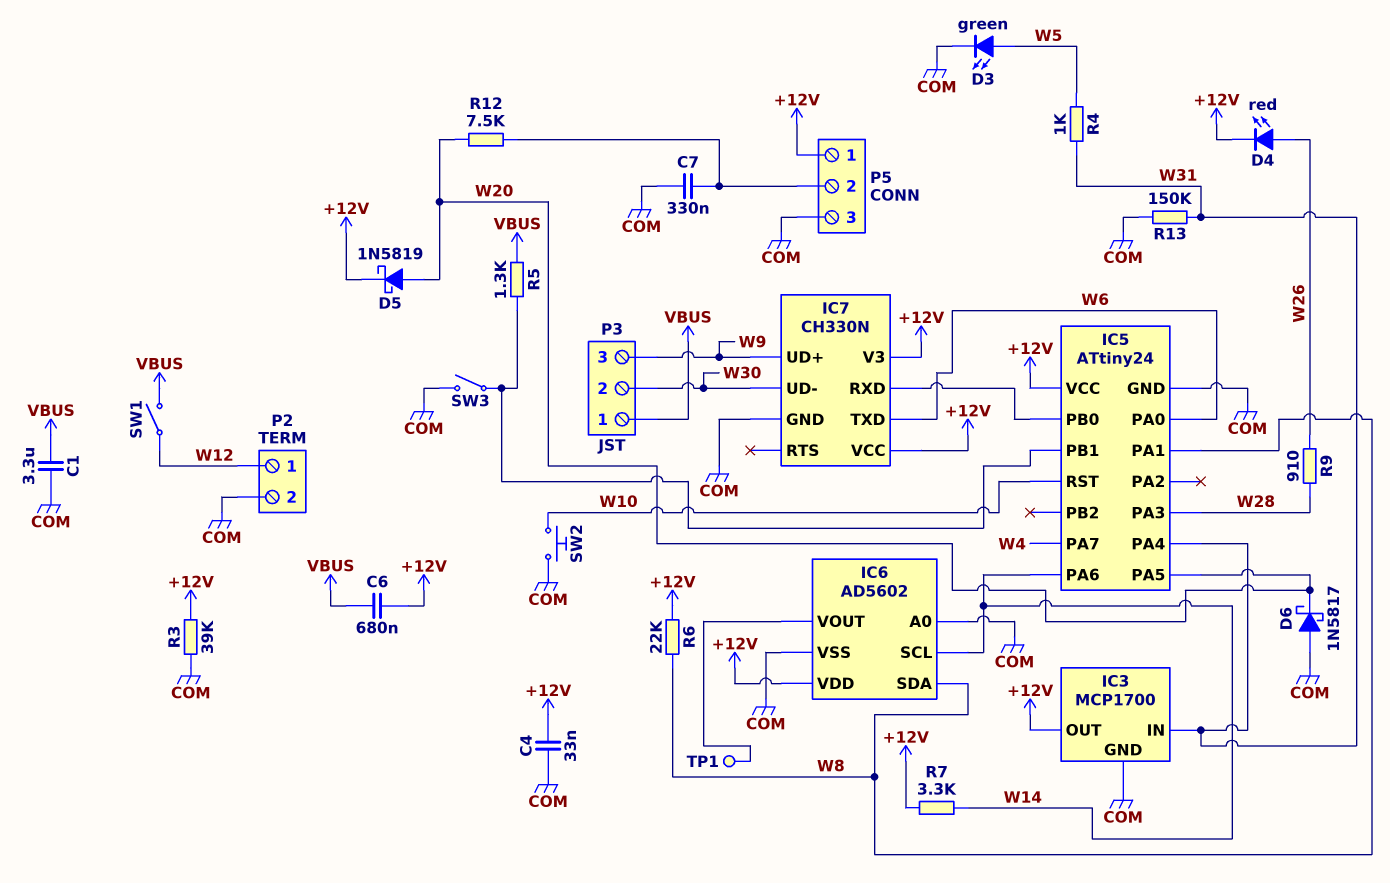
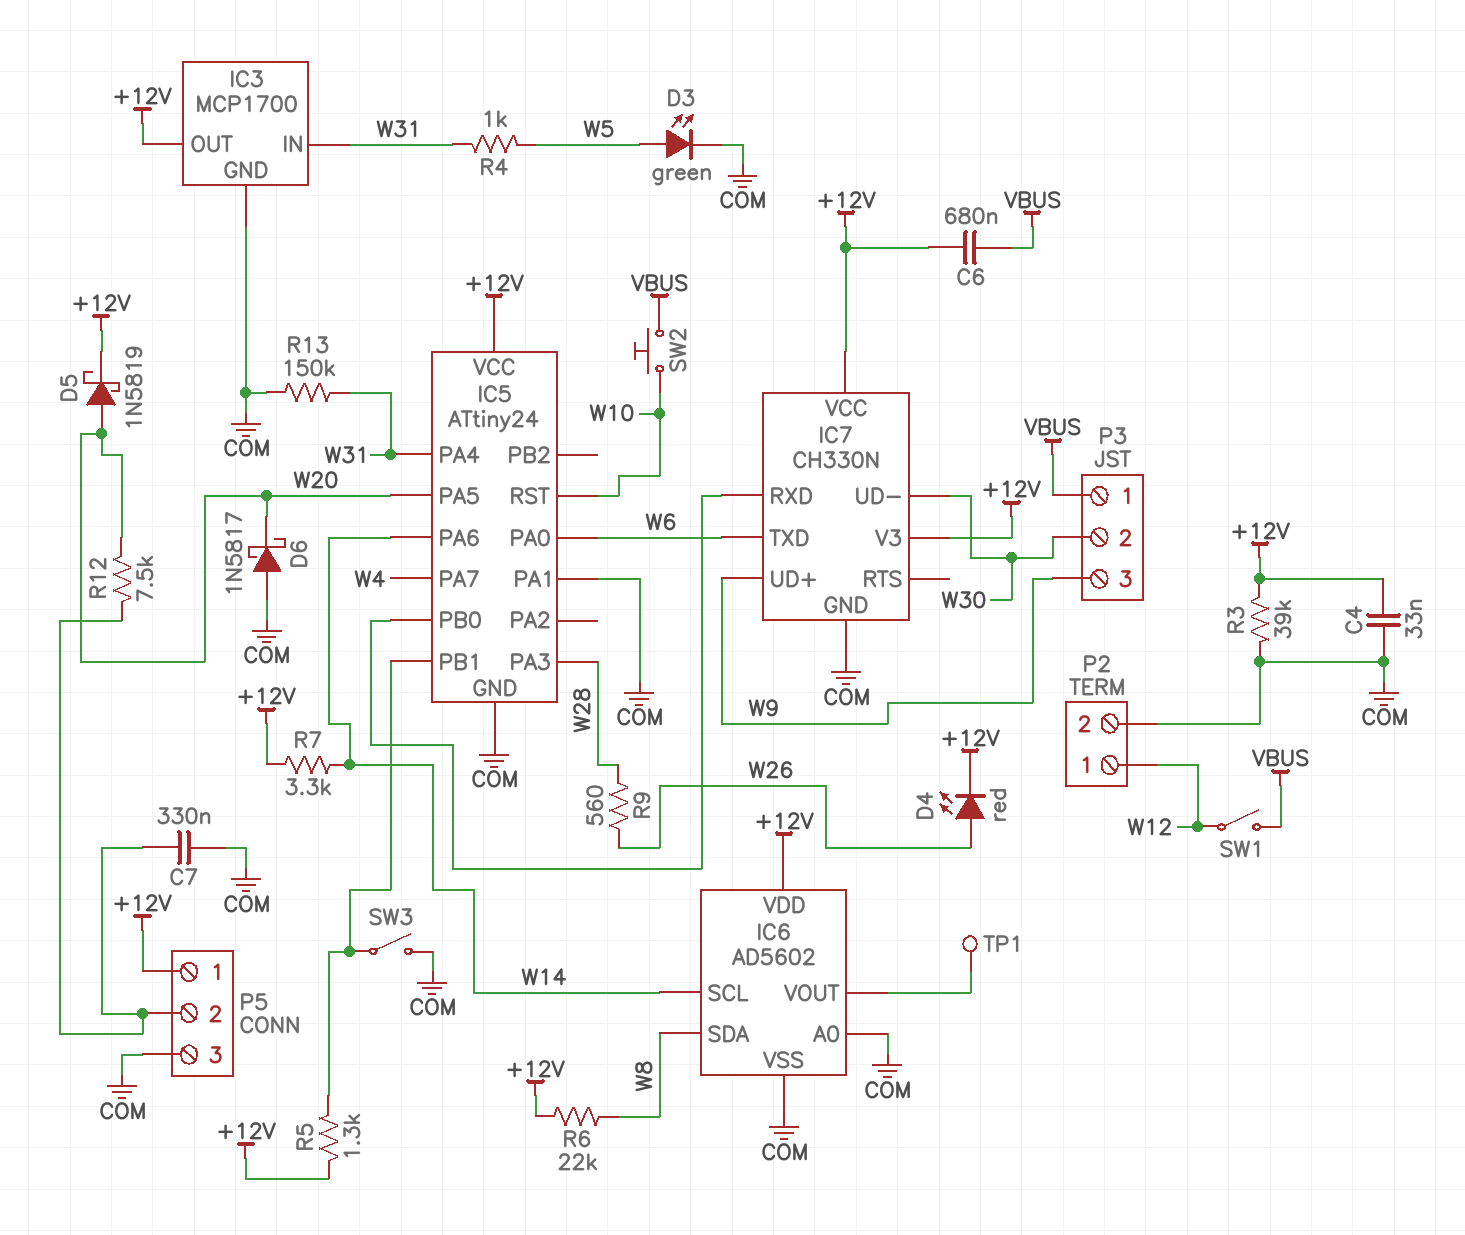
C1: 3.3uF (COM, VBUS) -> none
IC5 pin PA1: W8 -> COM
R5: 1.3k (IC5/PB1, VBUS) -> 1.3k (+12V, IC5/PB1)
R9: 910 (W26, W28) -> 560 (W26, W28)
SW2: button (COM, W10) -> button (VBUS, W10)

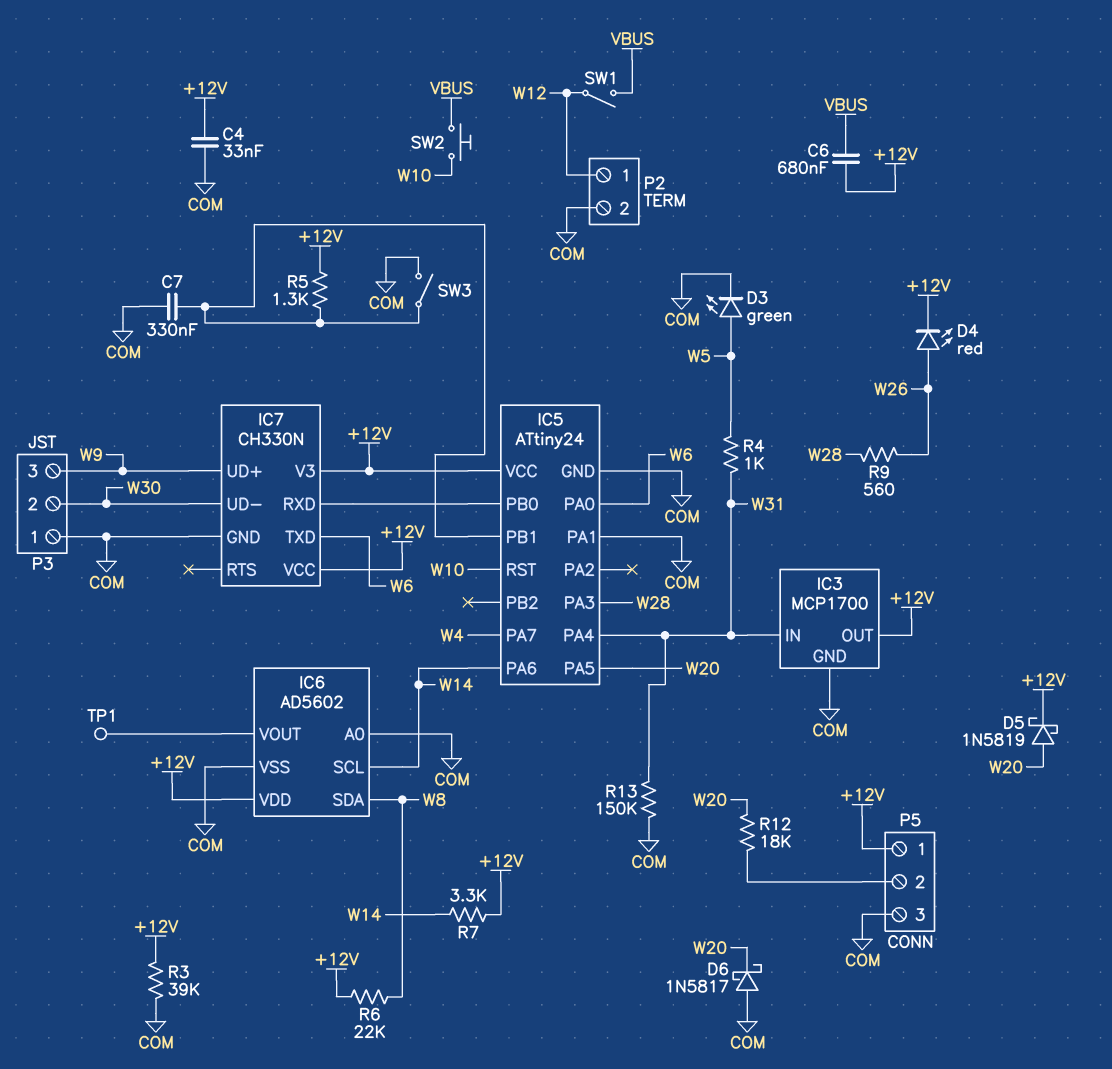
C7: 330nF (COM, P5/2) -> 330nF (COM, IC5/PB1)
P3 pin 1: VBUS -> COM
R12: 7.5k (P5/2, W20) -> 18k (P5/2, W20)

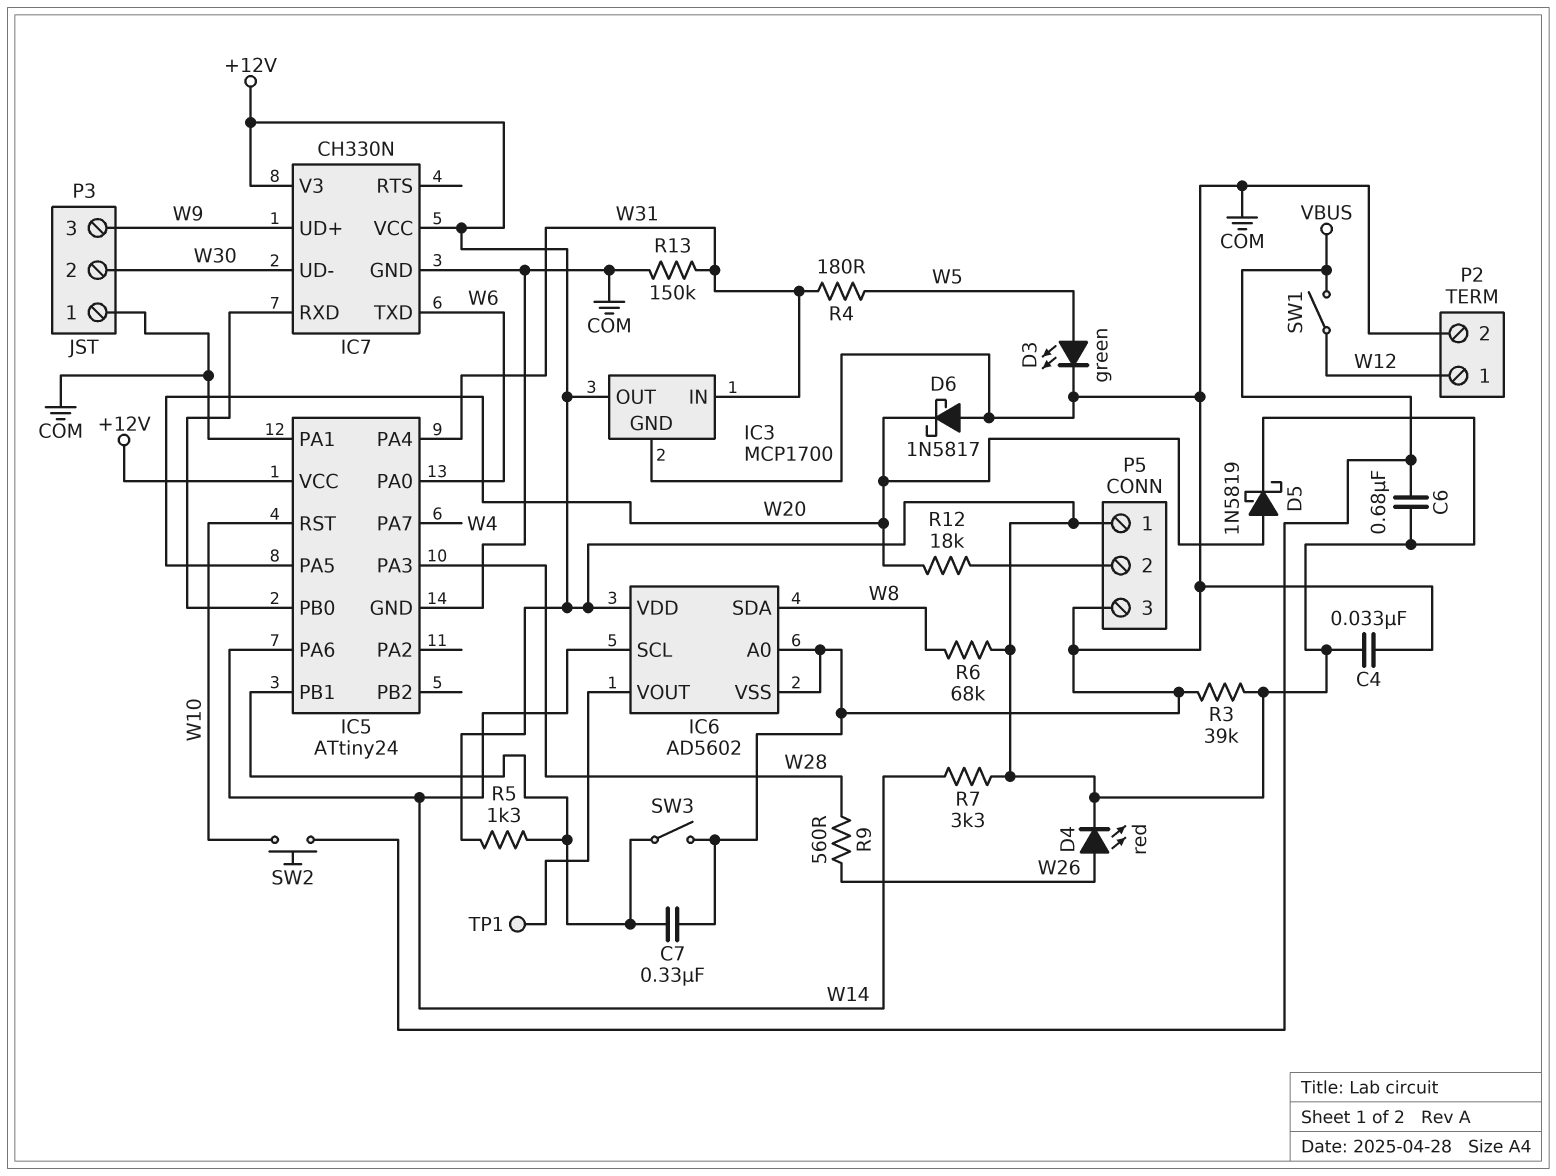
R4: 1k (W5, W31) -> 180 (W5, W31)
R6: 22k (+12V, W8) -> 68k (+12V, W8)

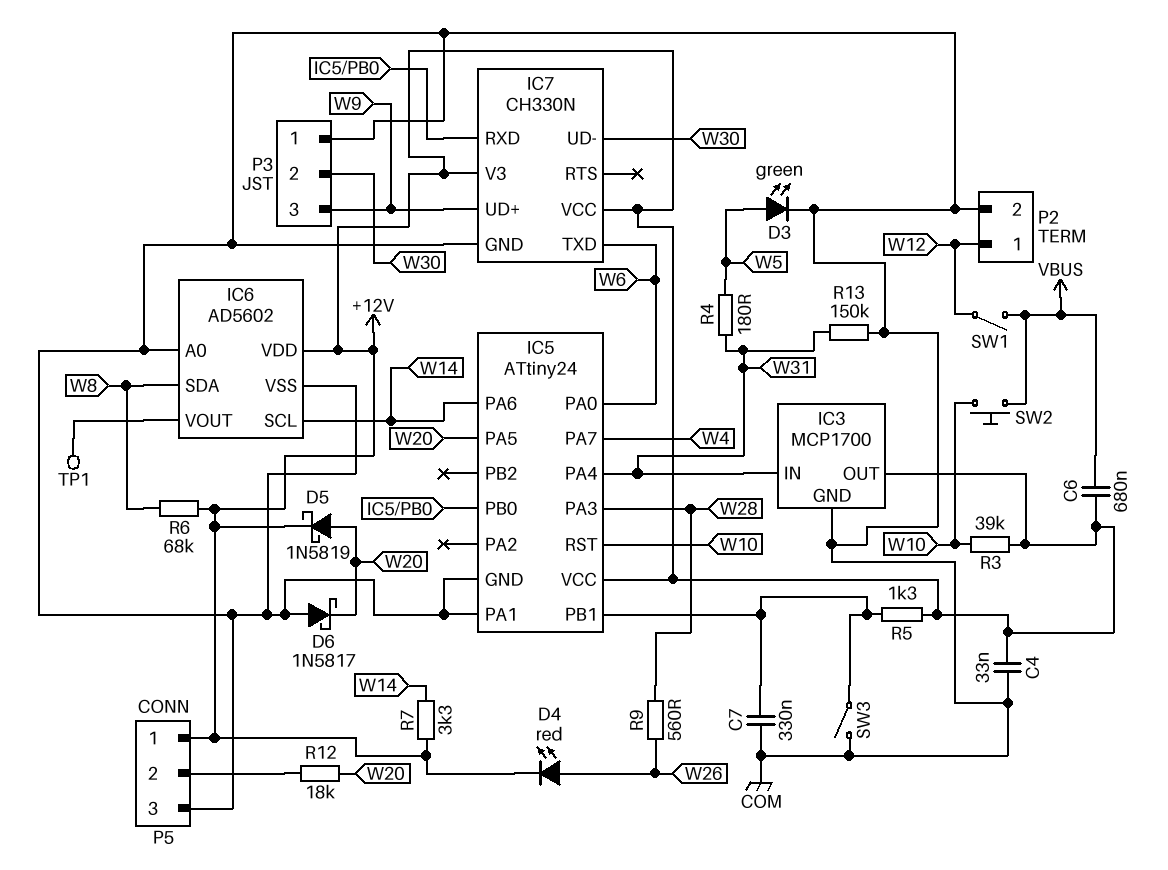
R3: 39k (+12V, COM) -> 39k (+12V, W10)

